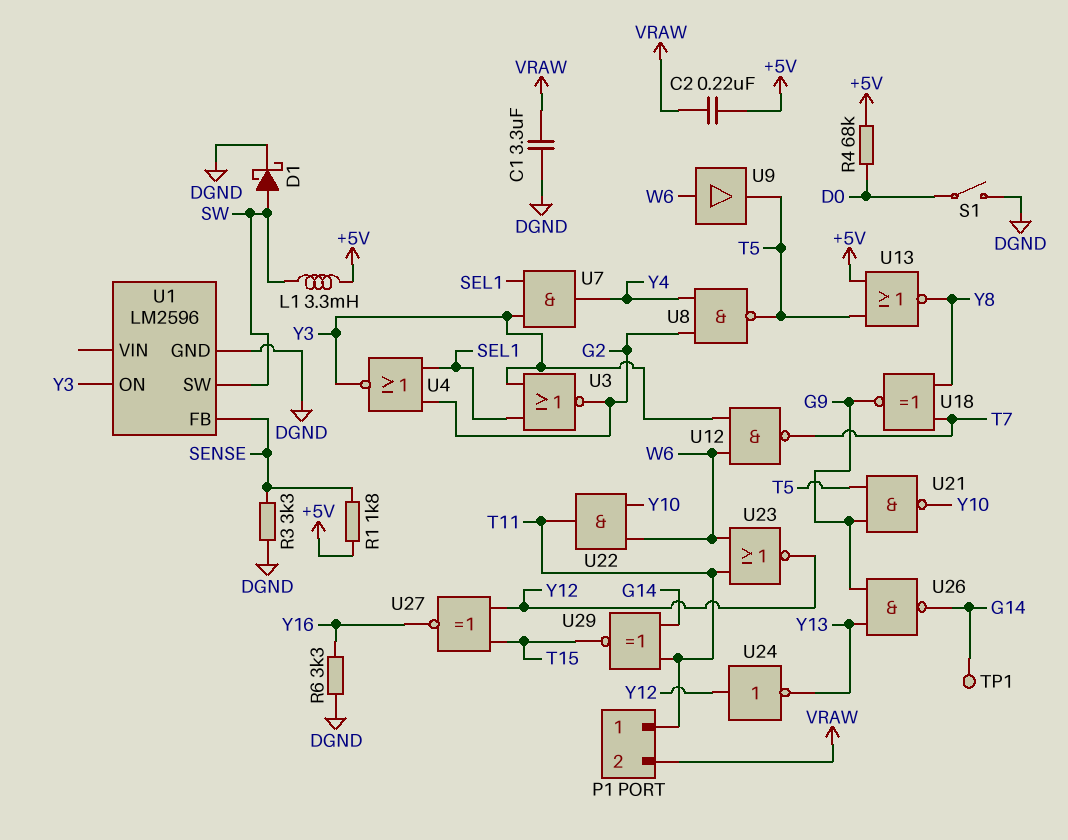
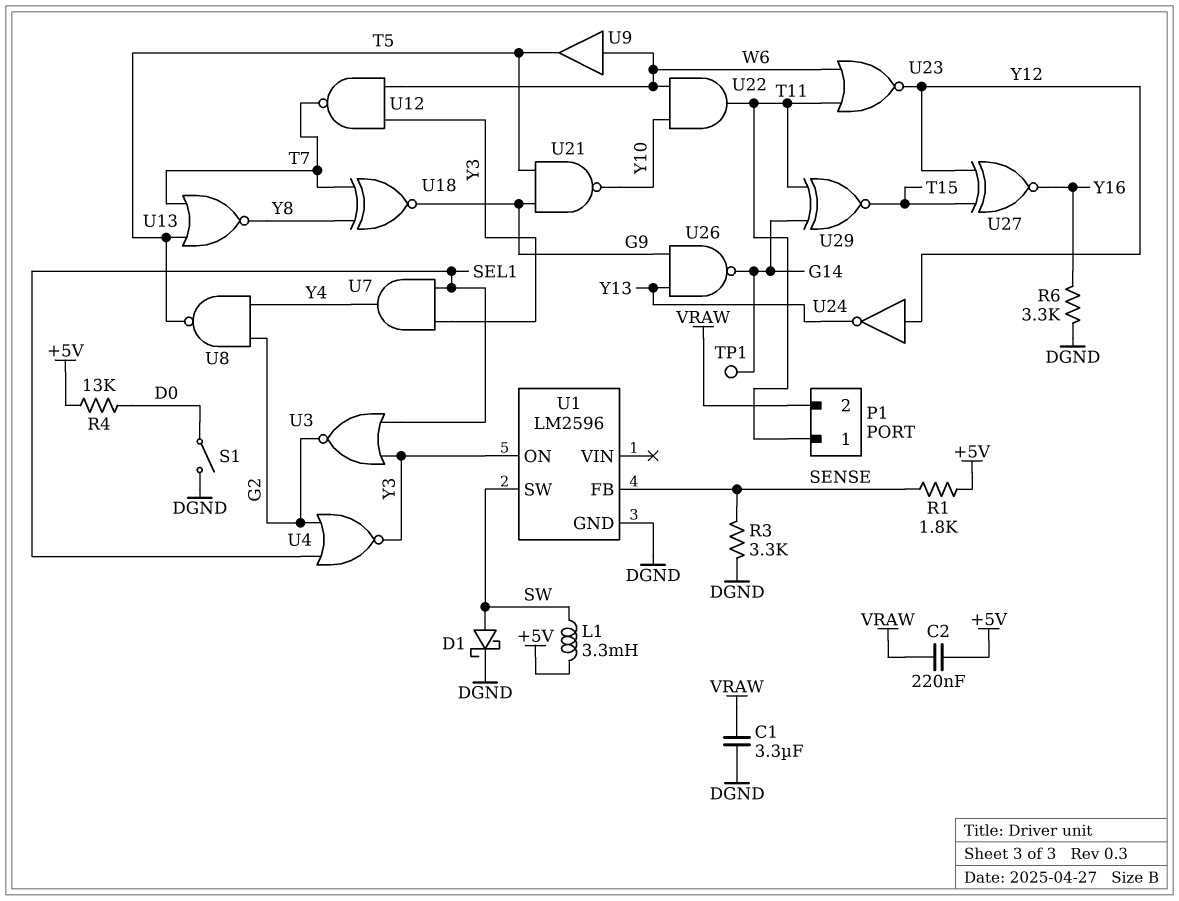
R4: 68k (+5V, D0) -> 13k (+5V, D0)
U13: NOR (in +5V, in T5, out Y8) -> NOR (in T5, in T7, out Y8)

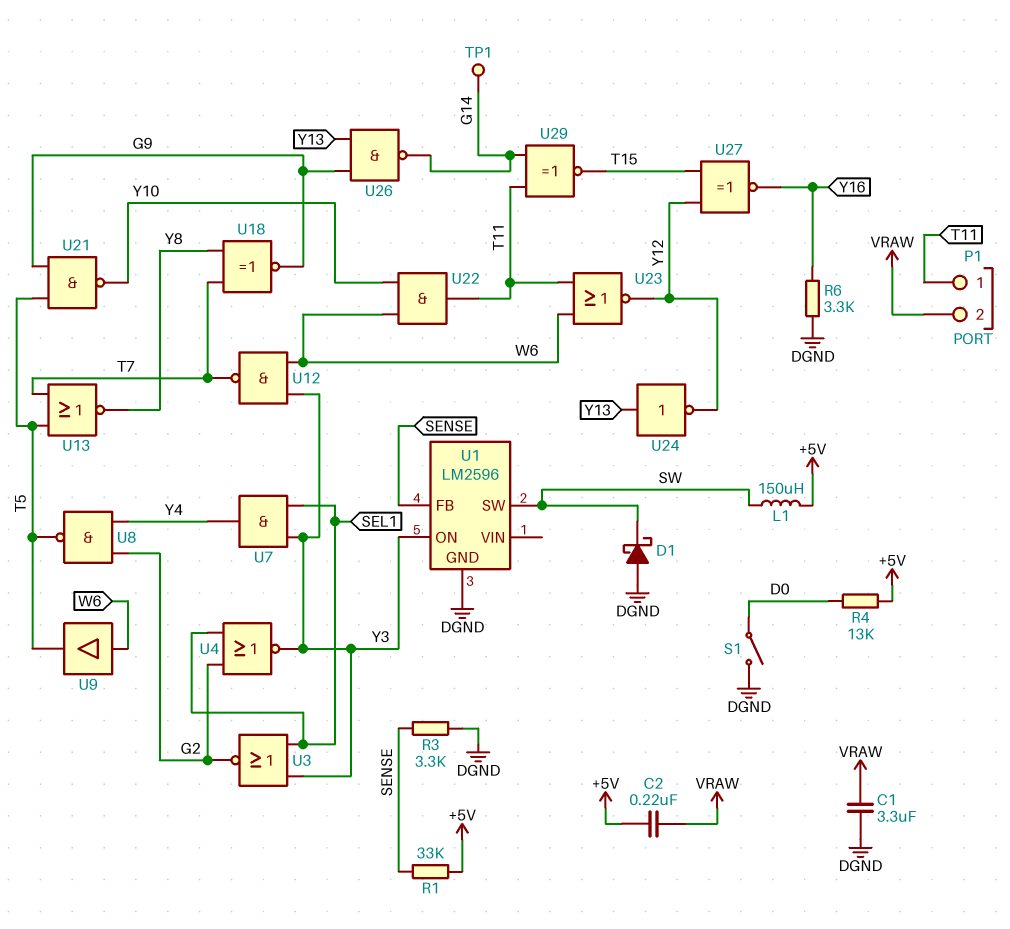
D1: schottky (A SW, K DGND) -> schottky (A DGND, K SW)
L1: 3.3mH (+5V, SW) -> 150uH (+5V, SW)
R1: 1.8k (+5V, SENSE) -> 33k (+5V, SENSE)
U24: NOT (in Y12, out Y13) -> NOT (in Y13, out Y12)

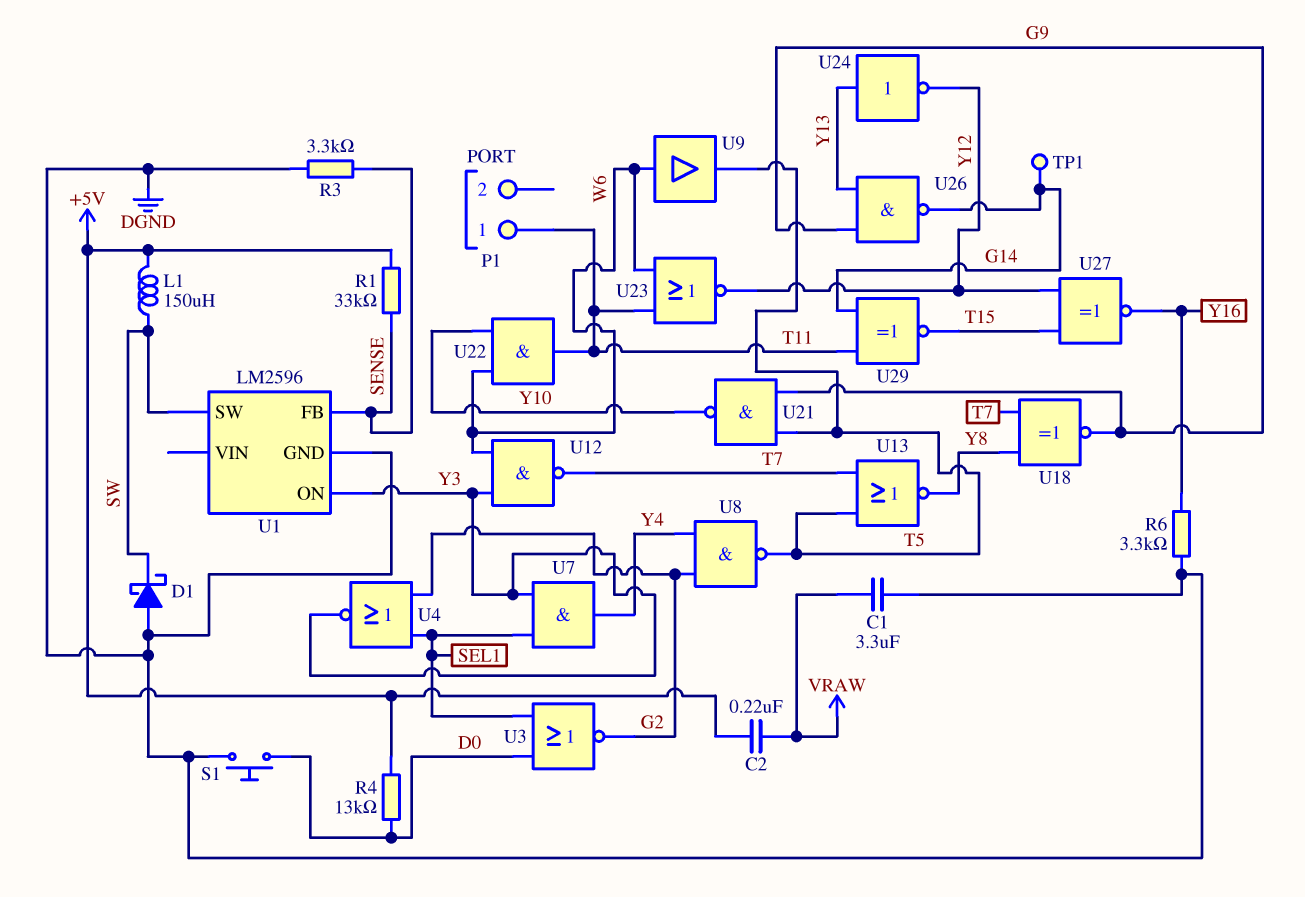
P1 pin 2: VRAW -> none
S1: switch (D0, DGND) -> button (D0, DGND)
U3: NOR (in SEL1, in Y3, out G2) -> NOR (in D0, in SEL1, out G2)

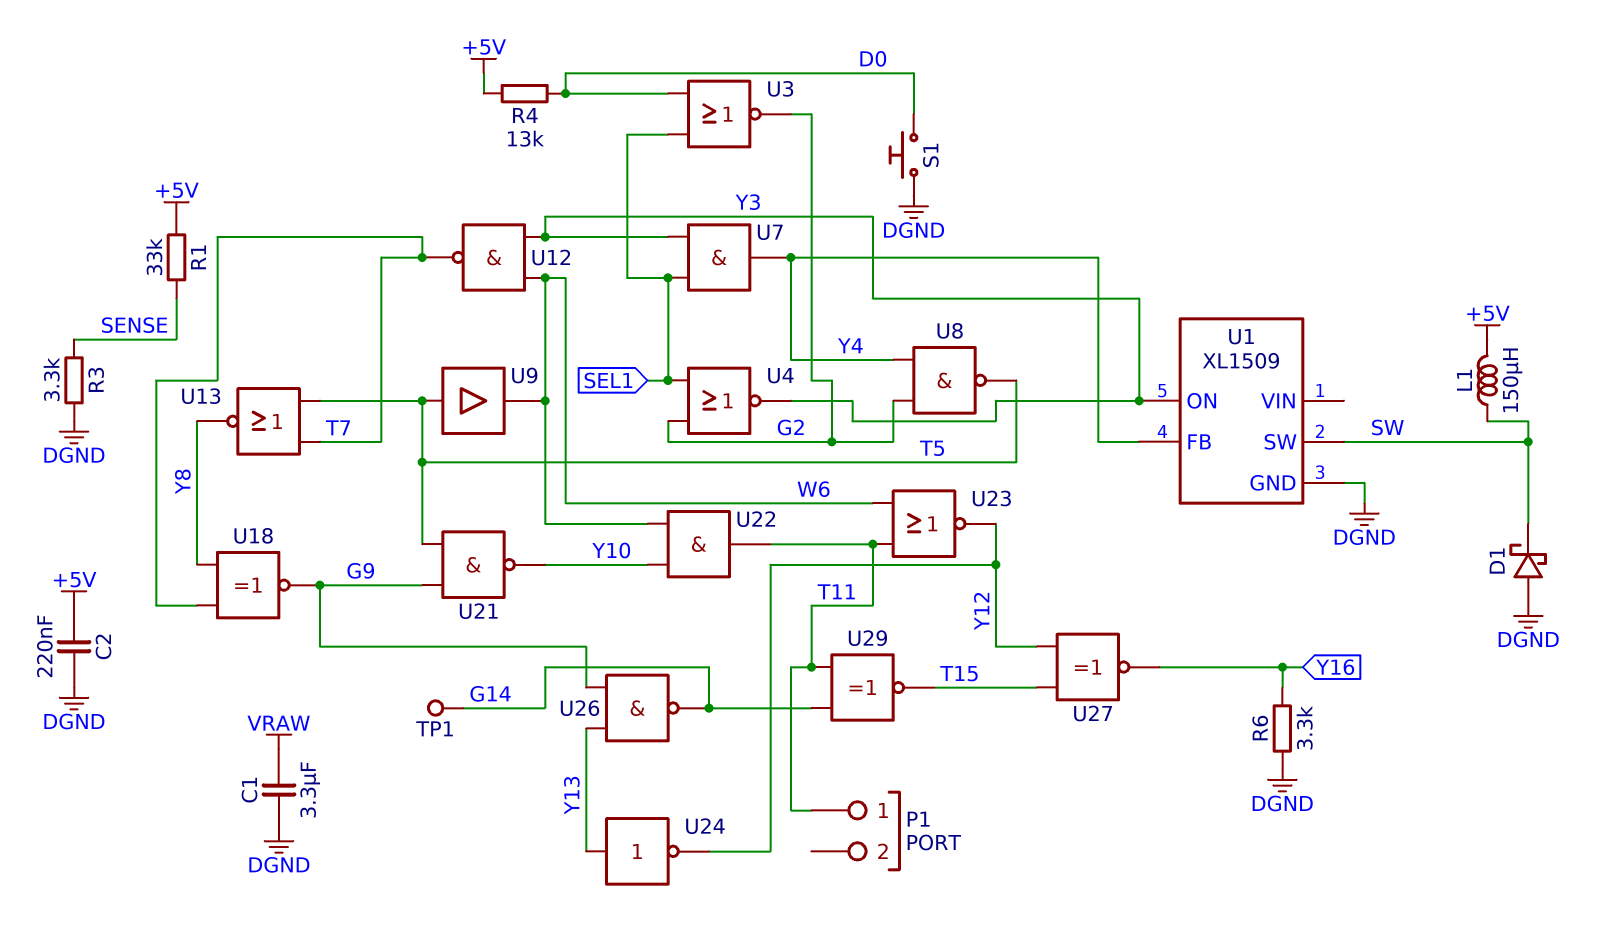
C2: 220nF (+5V, VRAW) -> 220nF (+5V, DGND)
U1: LM2596 -> XL1509
U1 pin FB: SENSE -> Y4
U9: buffer (in W6, out T5) -> buffer (in T5, out W6)

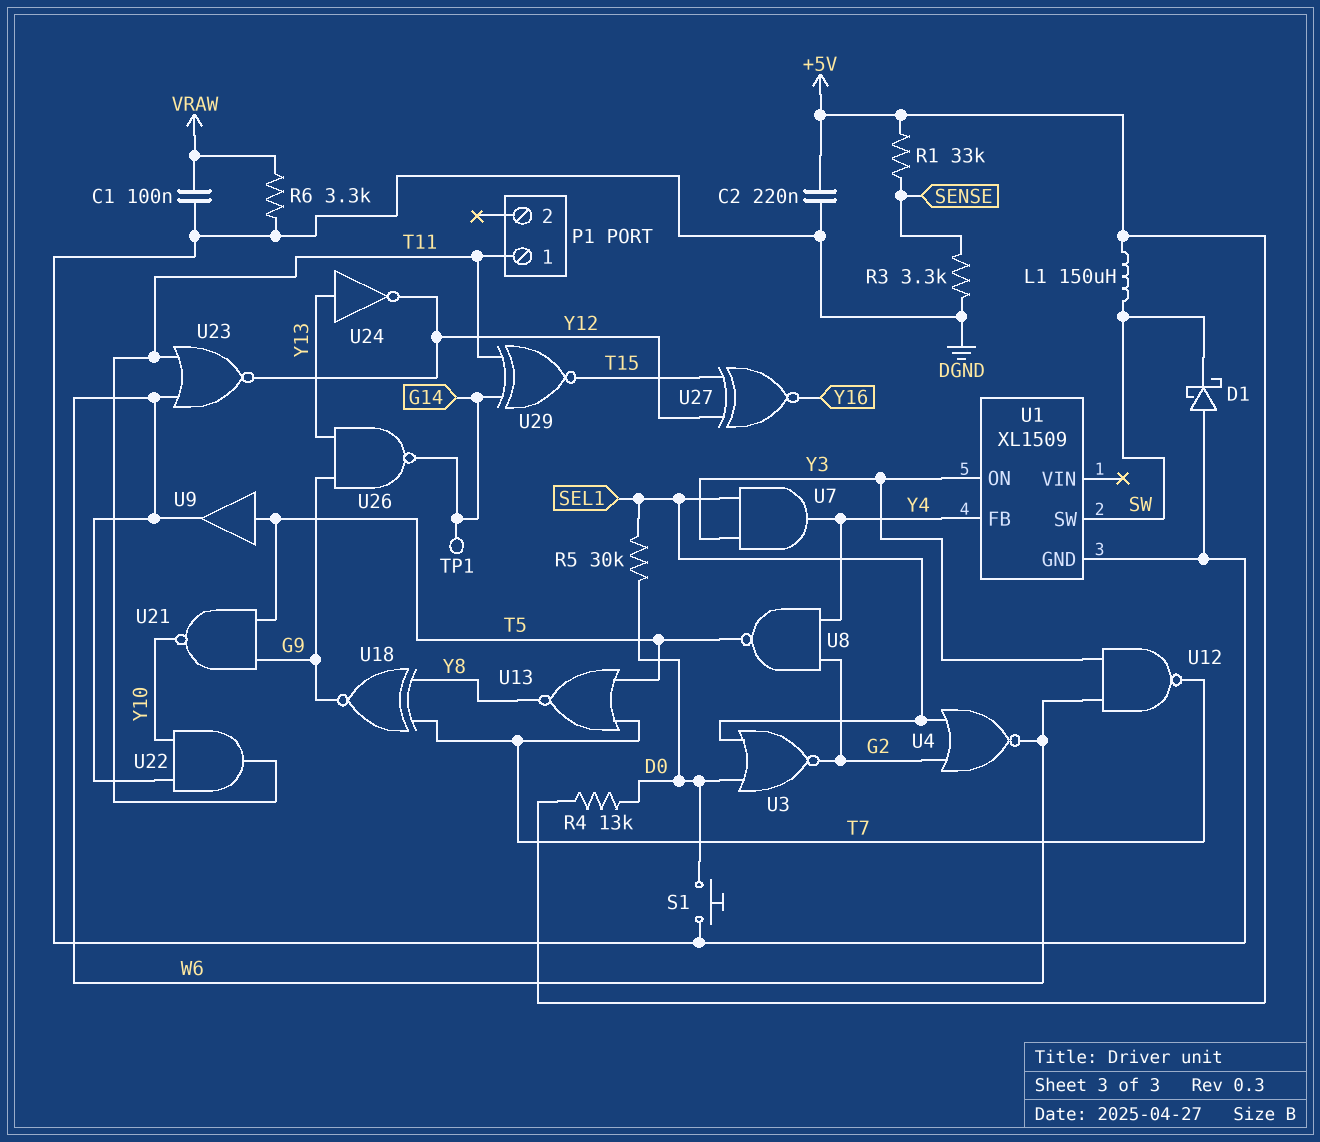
C1: 3.3uF (DGND, VRAW) -> 100nF (DGND, VRAW)
R5: none -> 30k (D0, SEL1)
R6: 3.3k (DGND, Y16) -> 3.3k (DGND, VRAW)
U4: NOR (in G2, in SEL1, out Y3) -> NOR (in G2, in SEL1, out W6)

